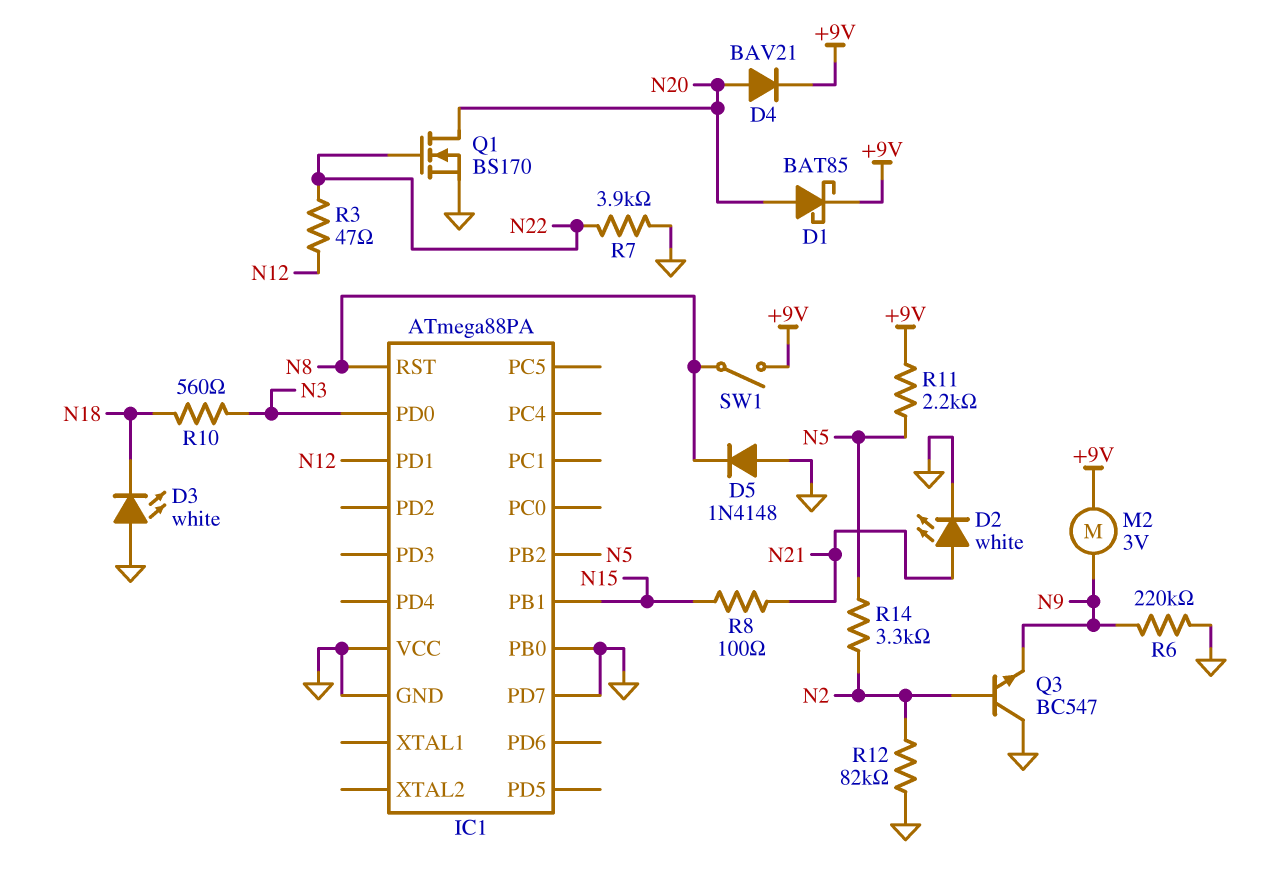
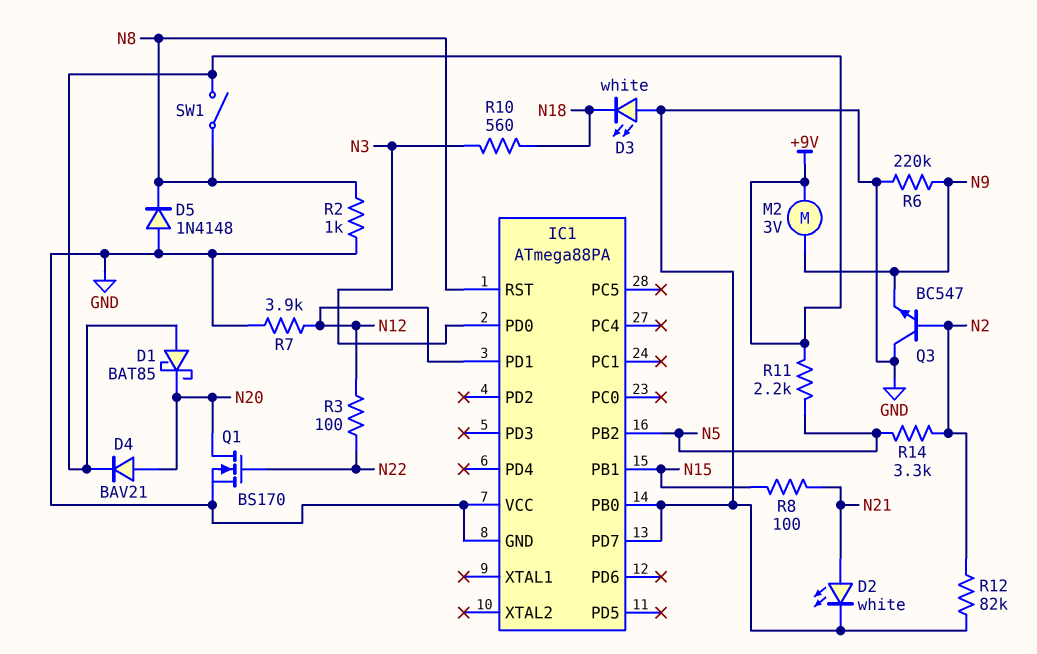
D1: schottky BAT85 (A N20, K +9V) -> schottky BAT85 (A +9V, K N20)
R2: none -> 1k (GND, N8)
R3: 47 (N12, N22) -> 100 (N12, N22)
R7: 3.9k (GND, N22) -> 3.9k (GND, N12)

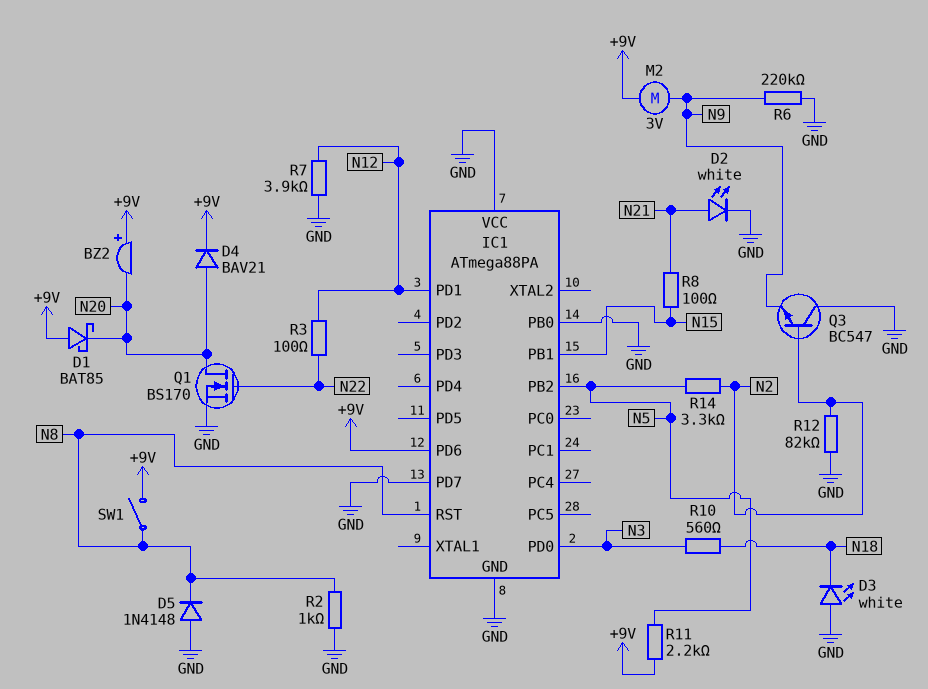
BZ2: none -> buzzer (plus +9V, minus N20)
IC1 pin PD6: none -> +9V

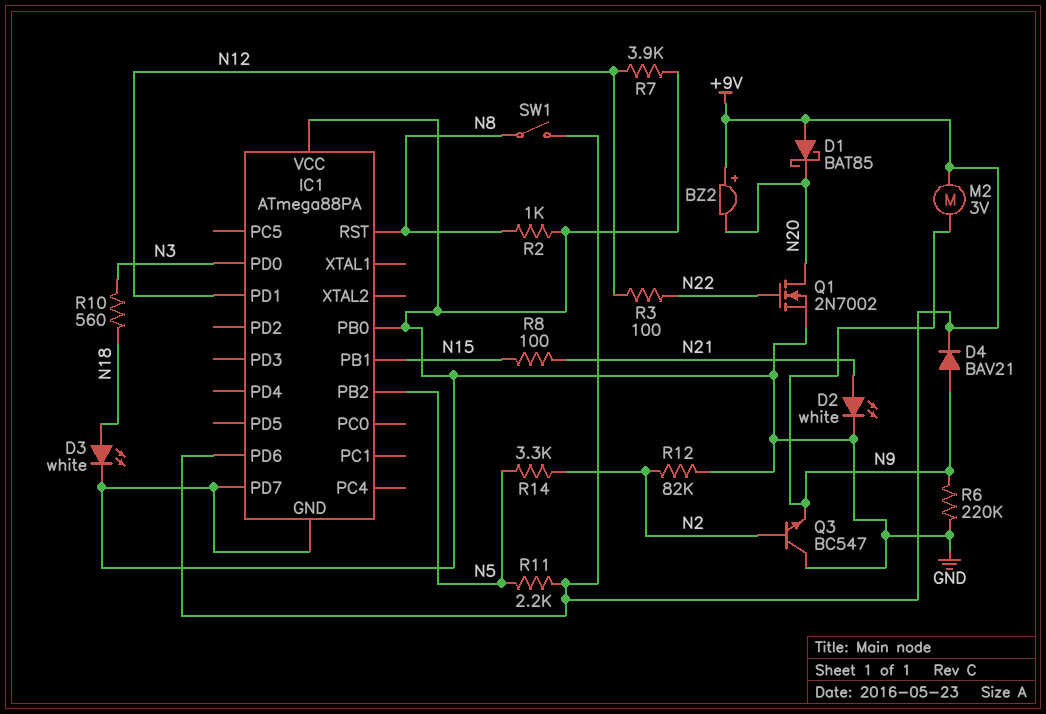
D3: LED white (A GND, K N18) -> LED white (A N18, K GND)
D4: diode BAV21 (A N20, K +9V) -> diode BAV21 (A N9, K +9V)
D5: diode 1N4148 (A GND, K N8) -> none
Q1: NMOS BS170 (G N22, D N20, S GND) -> NMOS 2N7002 (G N22, D N20, S GND)

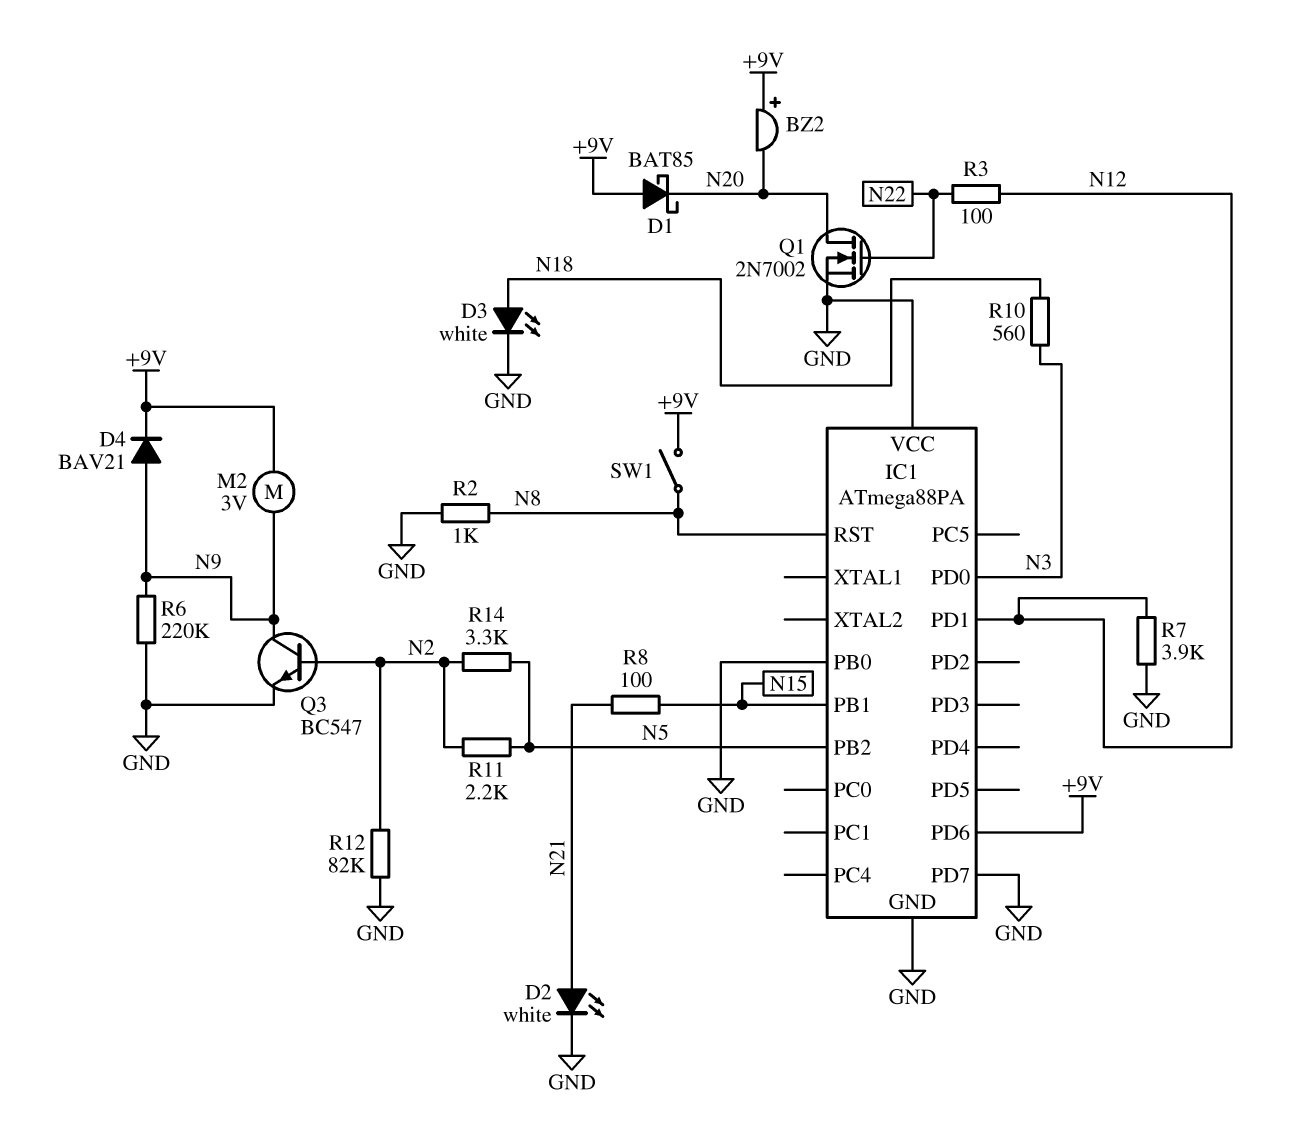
Q3: NPN BC547 (B N2, C GND, E N9) -> NPN BC547 (B N2, C N9, E GND)
R11: 2.2k (+9V, N5) -> 2.2k (N2, N5)

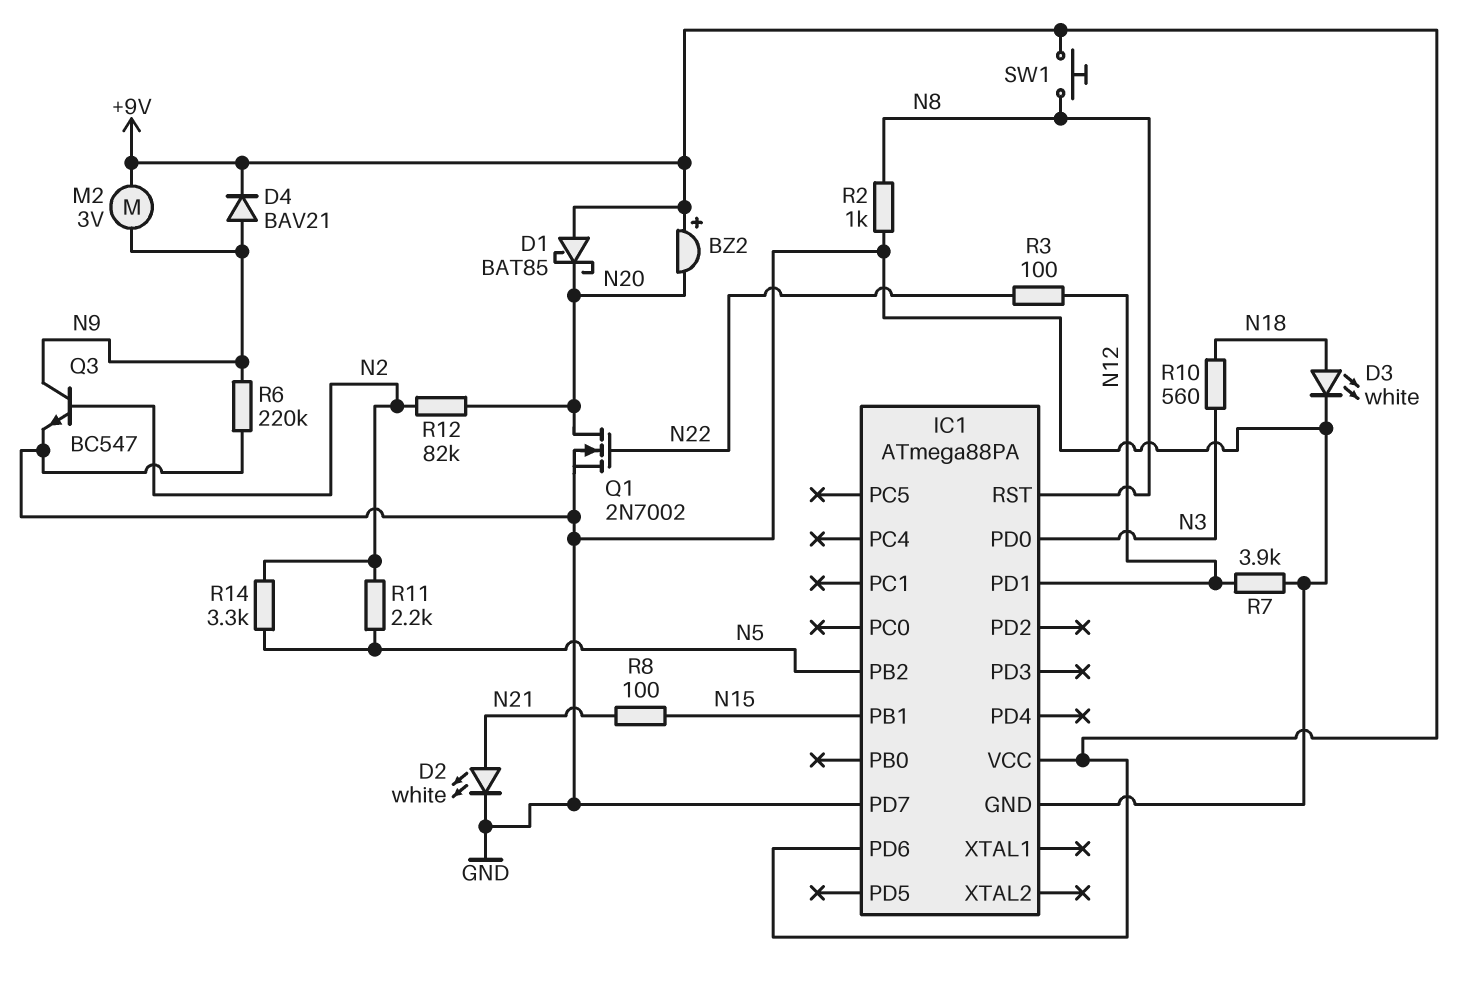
IC1 pin PB0: GND -> none
IC1 pin VCC: GND -> +9V
R12: 82k (GND, N2) -> 82k (N2, N20)
SW1: switch (+9V, N8) -> button (+9V, N8)

